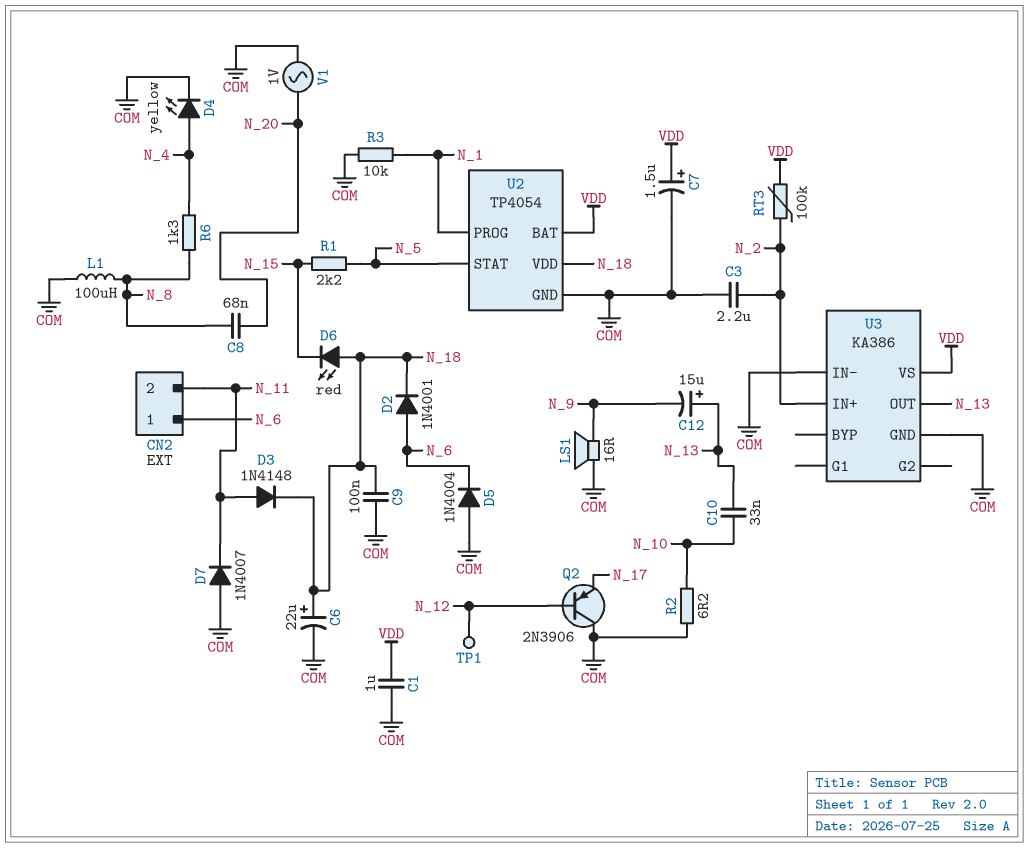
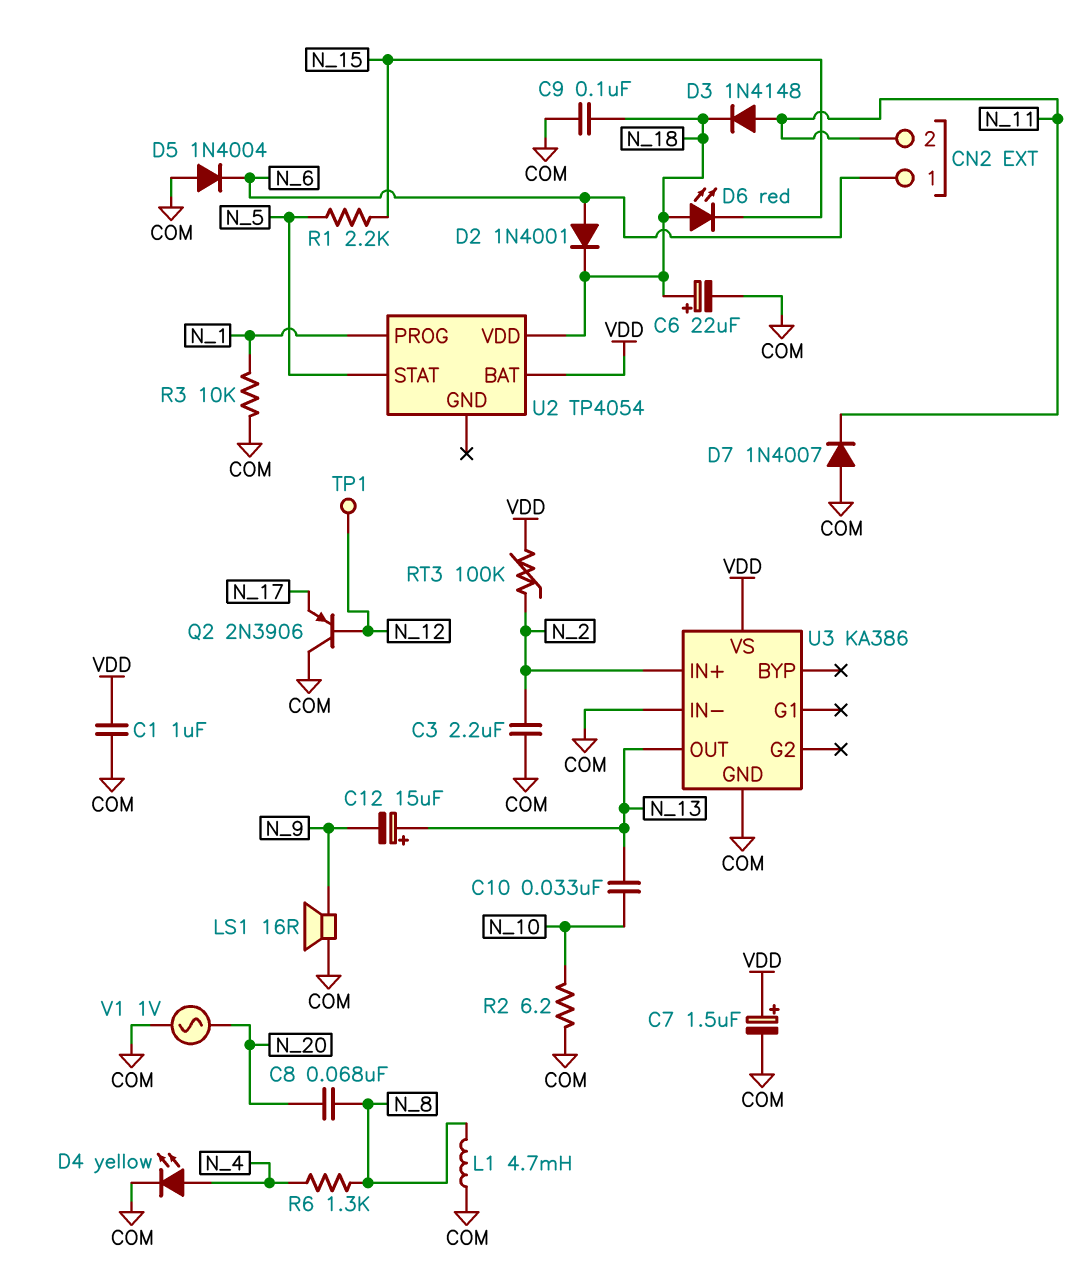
L1: 100uH (COM, N_8) -> 4.7mH (COM, N_8)
U2 pin GND: COM -> none

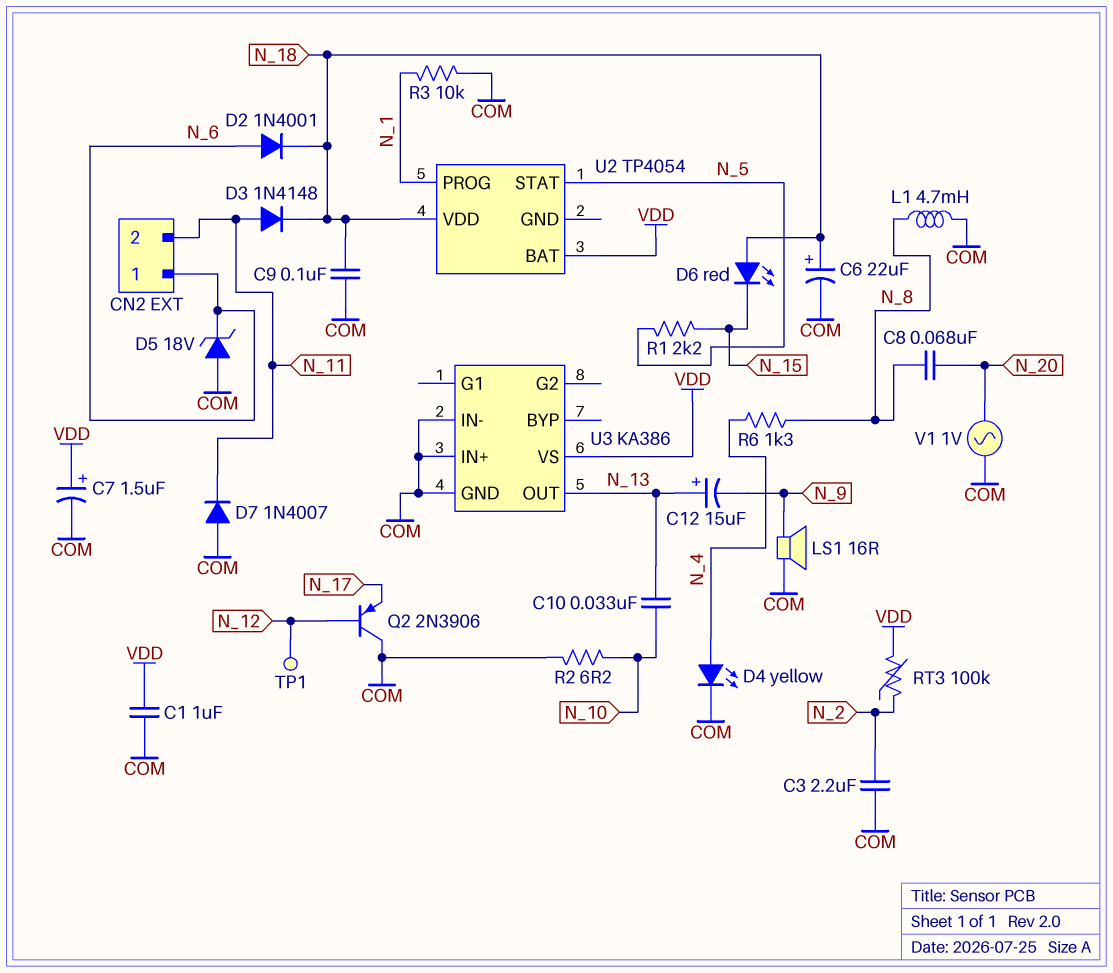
D5: diode 1N4004 (A COM, K N_6) -> zener 18V (A COM, K N_6)
U3 pin IN+: N_2 -> COM

